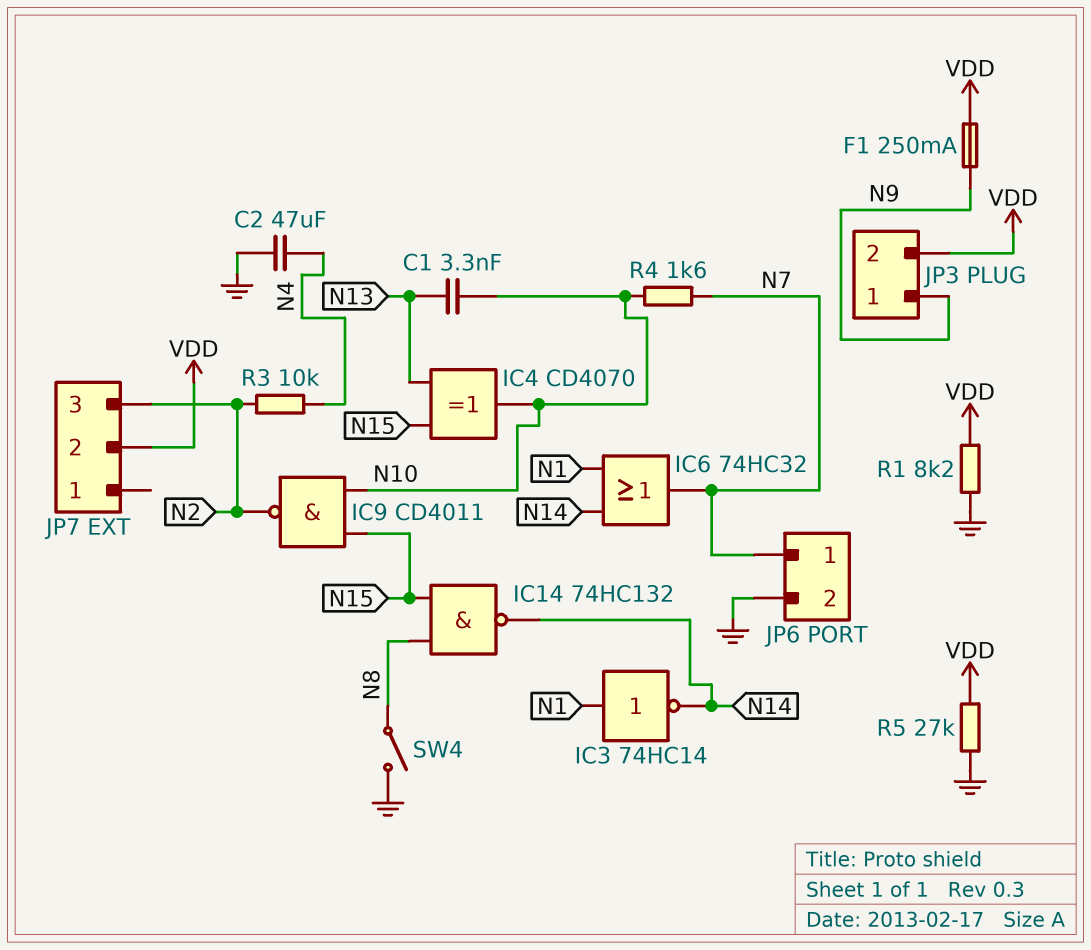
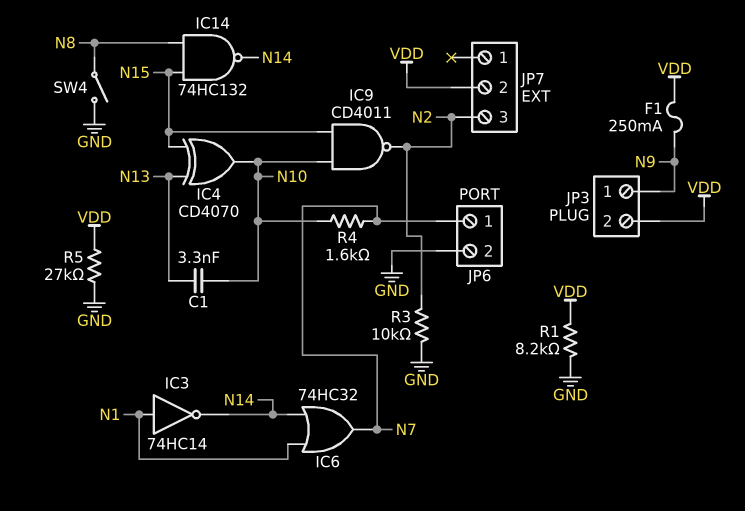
C2: 47uF (GND, N4) -> none
R3: 10k (N2, N4) -> 10k (GND, N2)

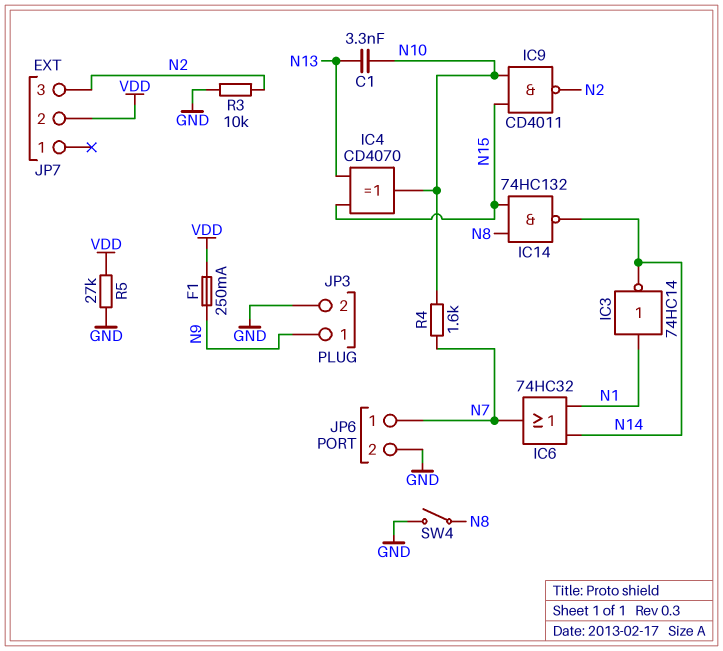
JP3 pin 2: VDD -> GND
R1: 8.2k (GND, VDD) -> none

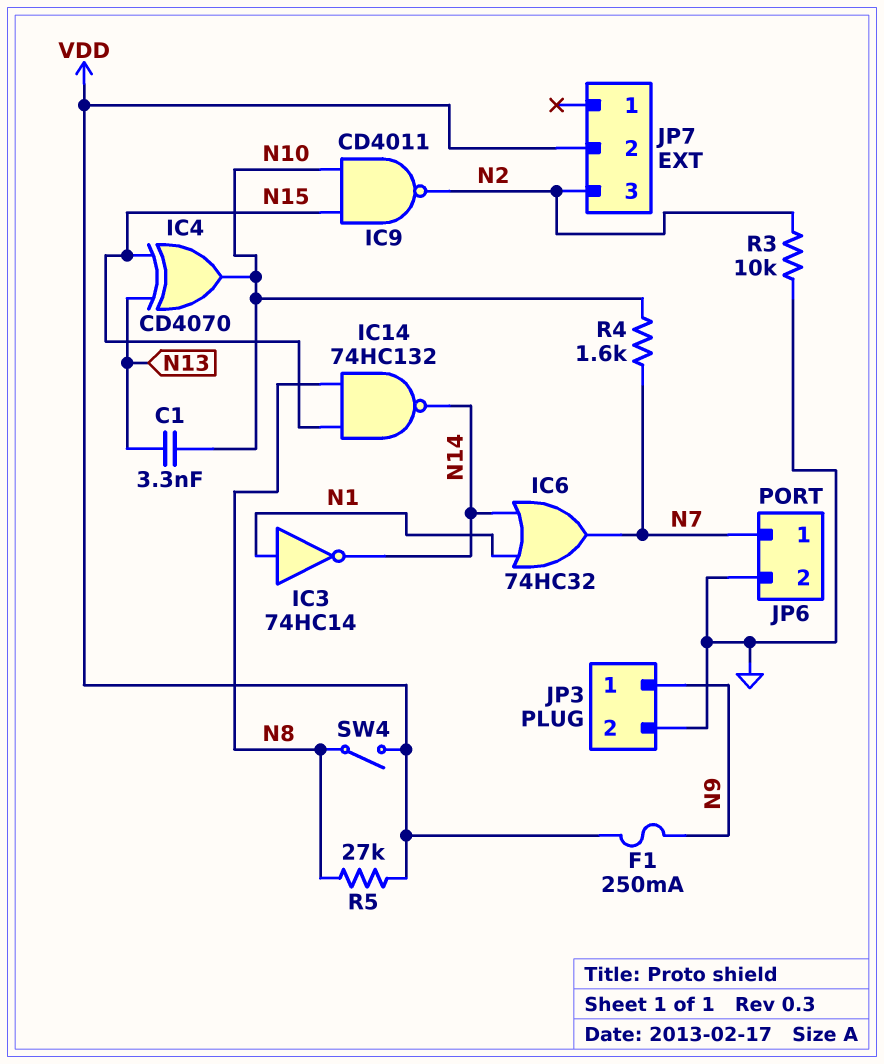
R5: 27k (GND, VDD) -> 27k (N8, VDD)
SW4: switch (GND, N8) -> switch (N8, VDD)

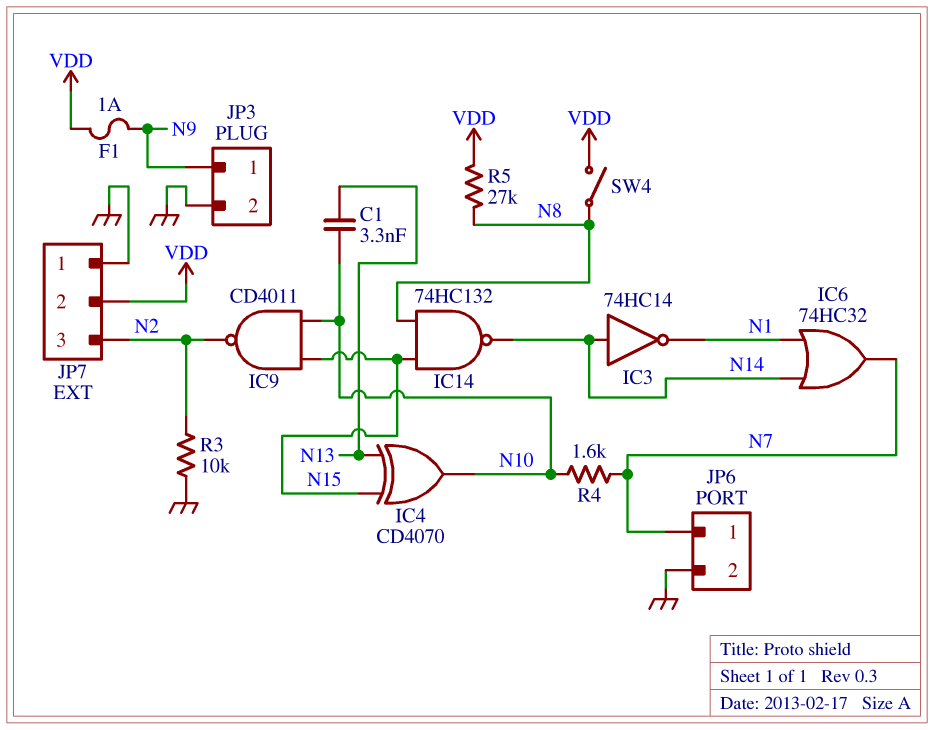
F1: 250mA (N9, VDD) -> 1A (N9, VDD)
IC3: NOT 74HC14 (in N1, out N14) -> NOT 74HC14 (in N14, out N1)
JP7 pin 1: none -> GND

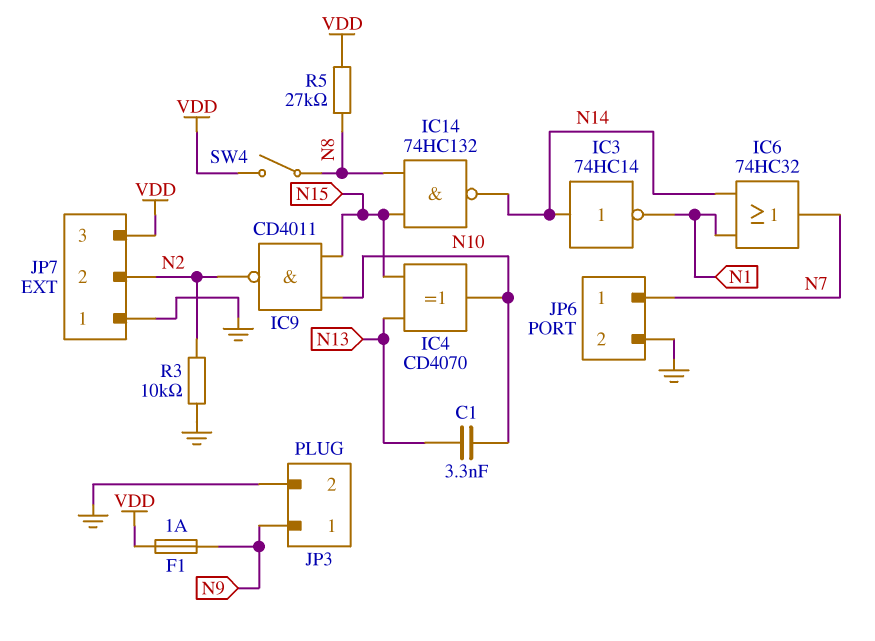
JP7 pin 2: VDD -> N2
JP7 pin 3: N2 -> VDD
R4: 1.6k (N7, N10) -> none

